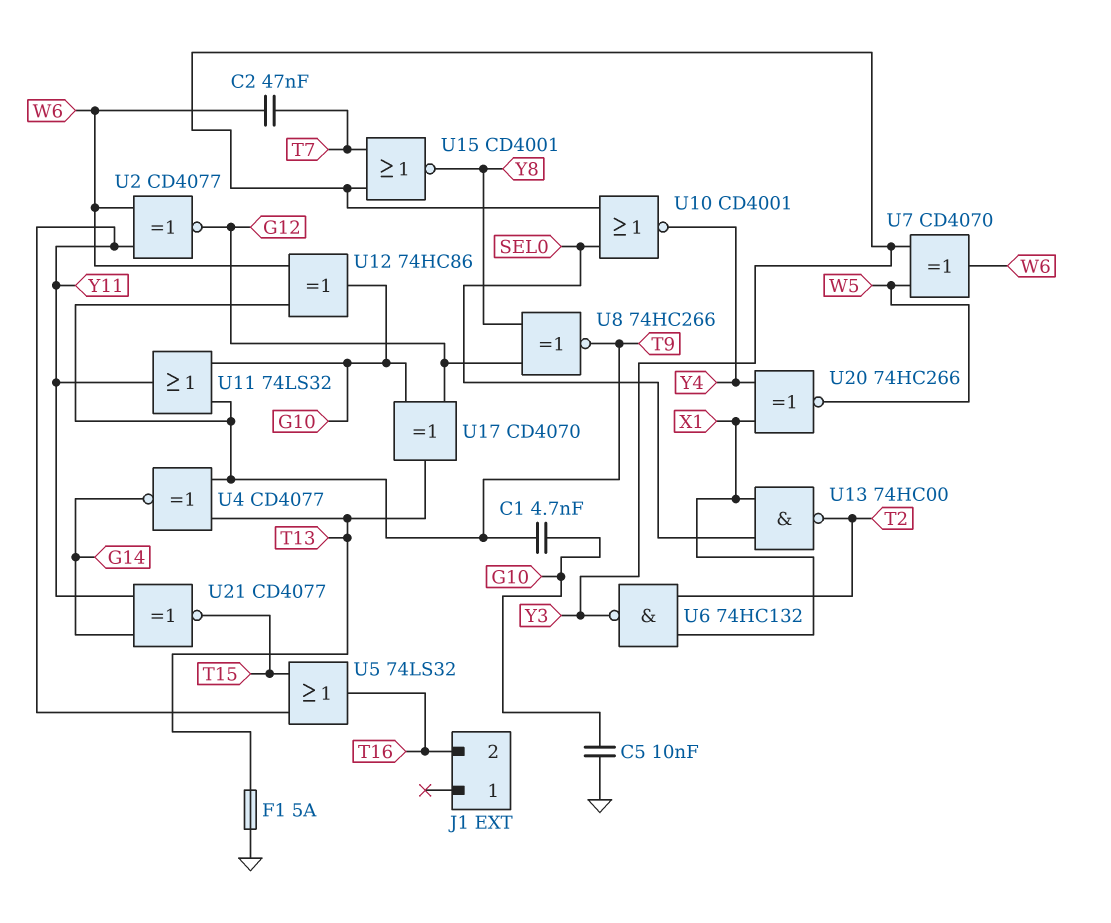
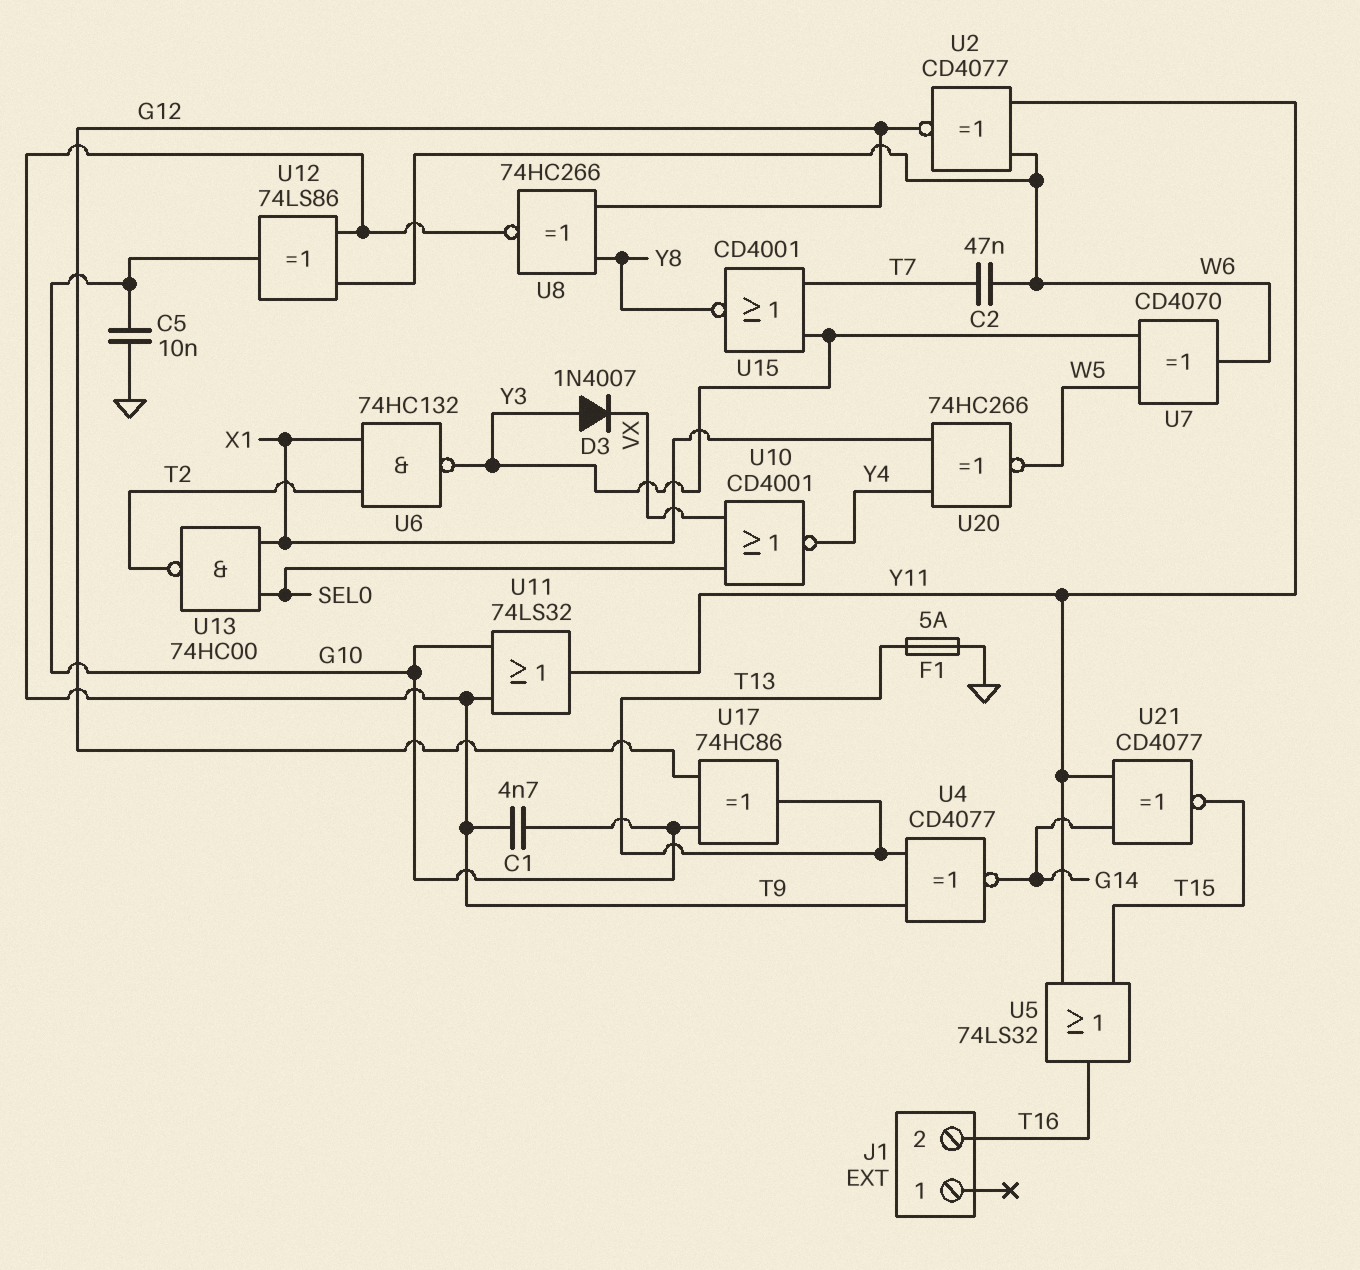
D3: none -> diode 1N4007 (A Y3, K VX)
U10: NOR CD4001 (in SEL0, in Y3, out Y4) -> NOR CD4001 (in SEL0, in VX, out Y4)
U12: XOR 74HC86 (in T9, in W6, out G10) -> XOR 74LS86 (in T9, in W6, out G10)
U17: XOR CD4070 (in G10, in G12, out T13) -> XOR 74HC86 (in G10, in G12, out T13)

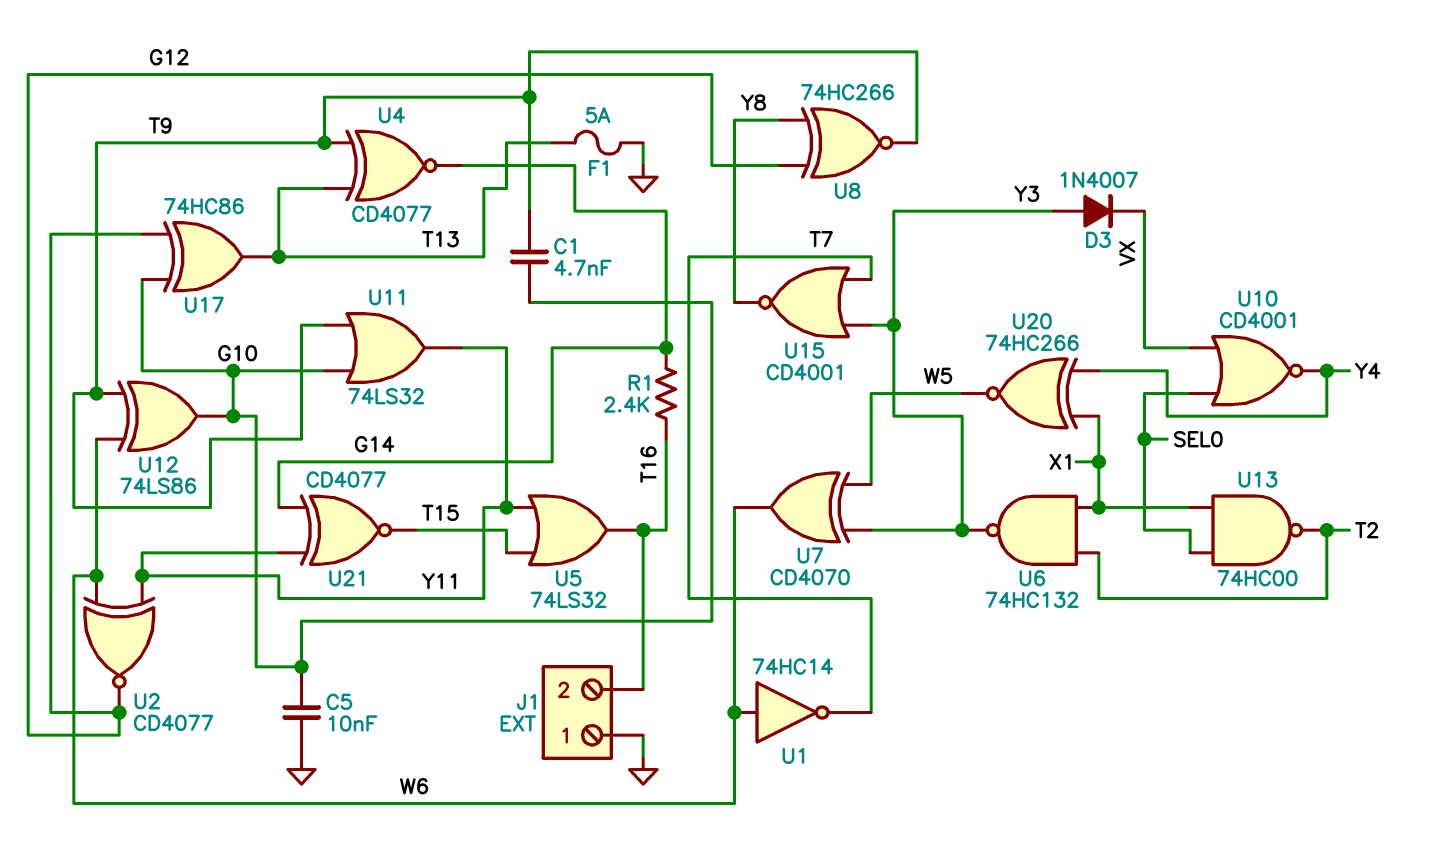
C2: 47nF (T7, W6) -> none
J1 pin 1: none -> GND
R1: none -> 2.4k (G14, T16)
U1: none -> NOT 74HC14 (in W6, out T7)

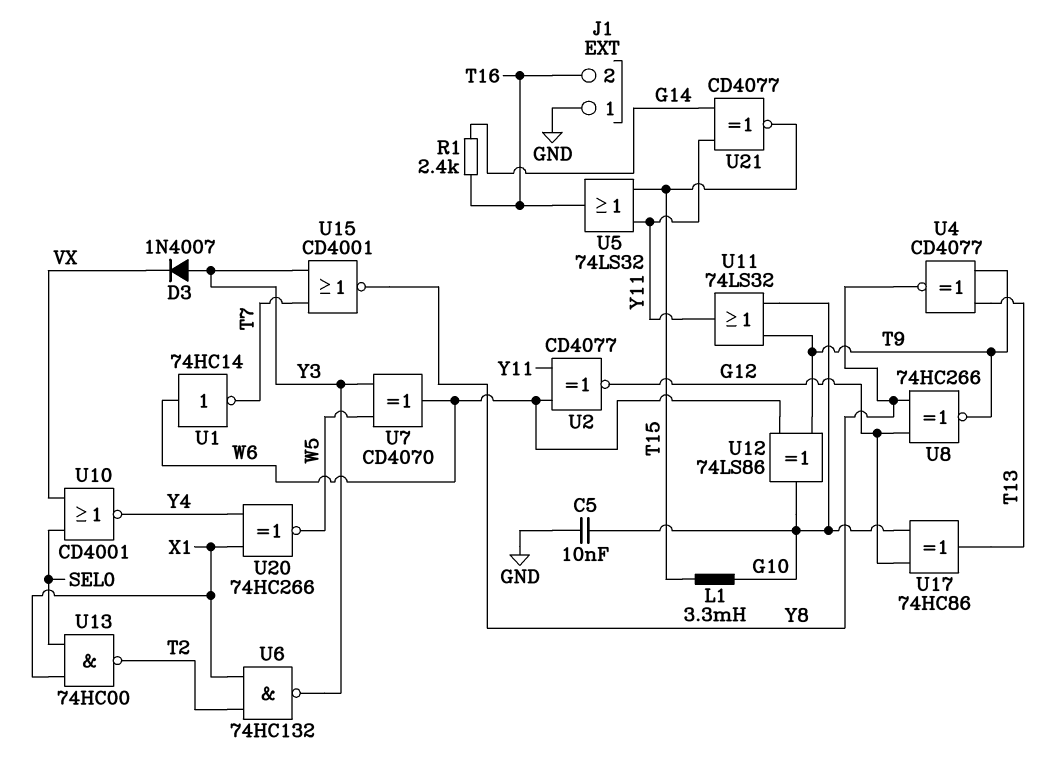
C1: 4.7nF (G10, T9) -> none
F1: 5A (GND, T13) -> none
L1: none -> 3.3mH (G10, T15)
U4: XNOR CD4077 (in T9, in T13, out G14) -> XNOR CD4077 (in T9, in T13, out Y8)

